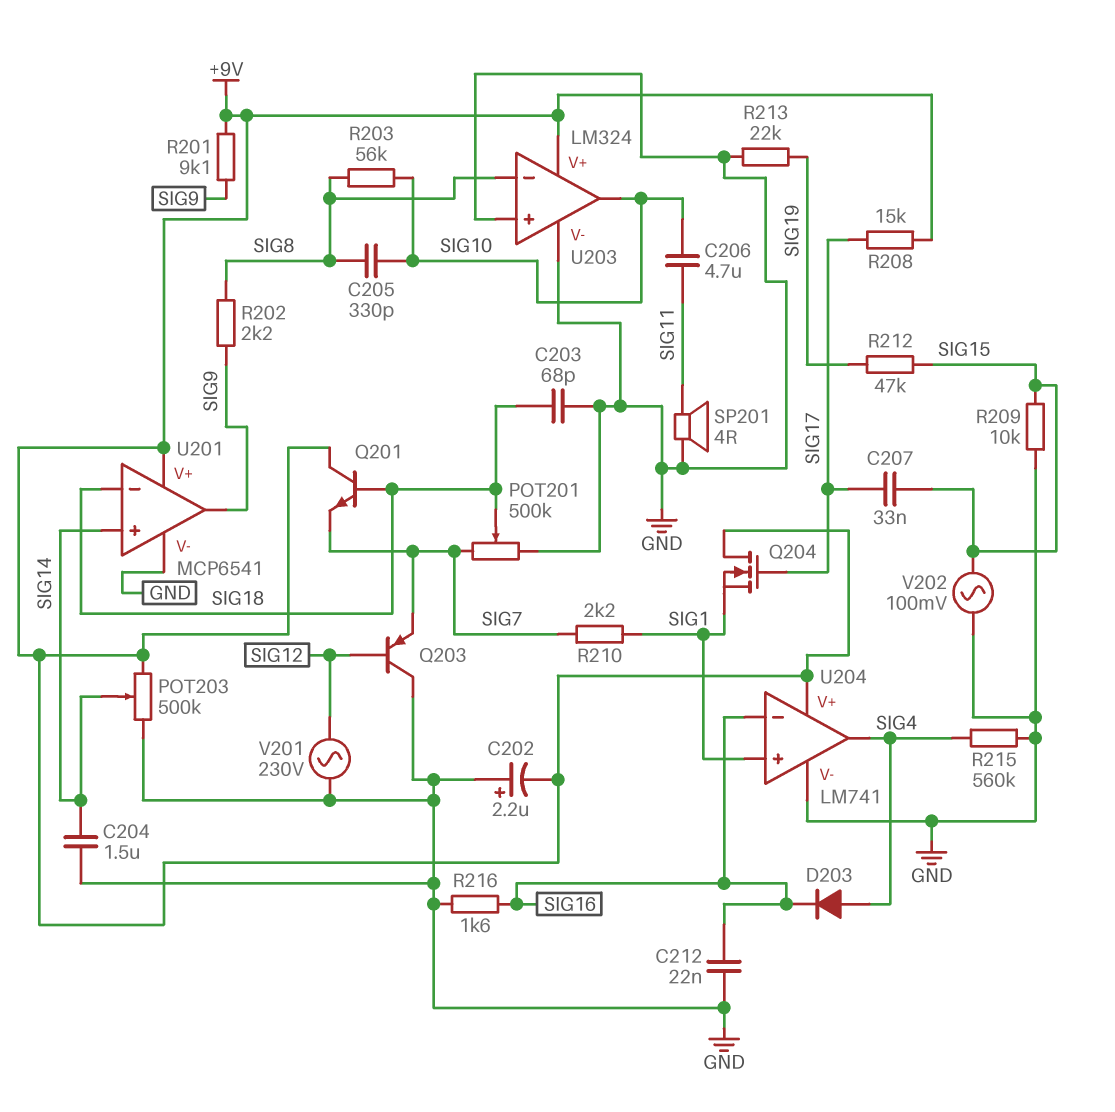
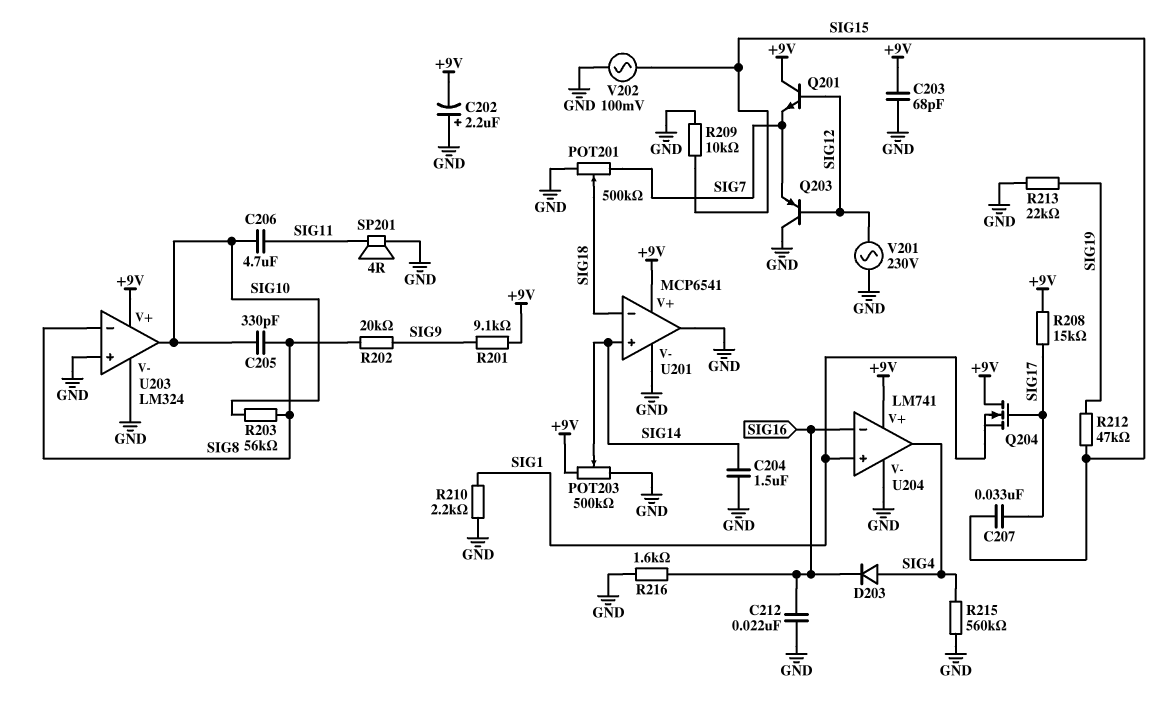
C203: 68pF (GND, SIG18) -> 68pF (+9V, GND)
Q201: NPN (B SIG18, C +9V, E SIG7) -> NPN (B SIG12, C +9V, E SIG7)
R202: 2.2k (SIG8, SIG9) -> 20k (SIG8, SIG9)
R210: 2.2k (SIG1, SIG7) -> 2.2k (GND, SIG1)
U201 pin out: SIG9 -> GND

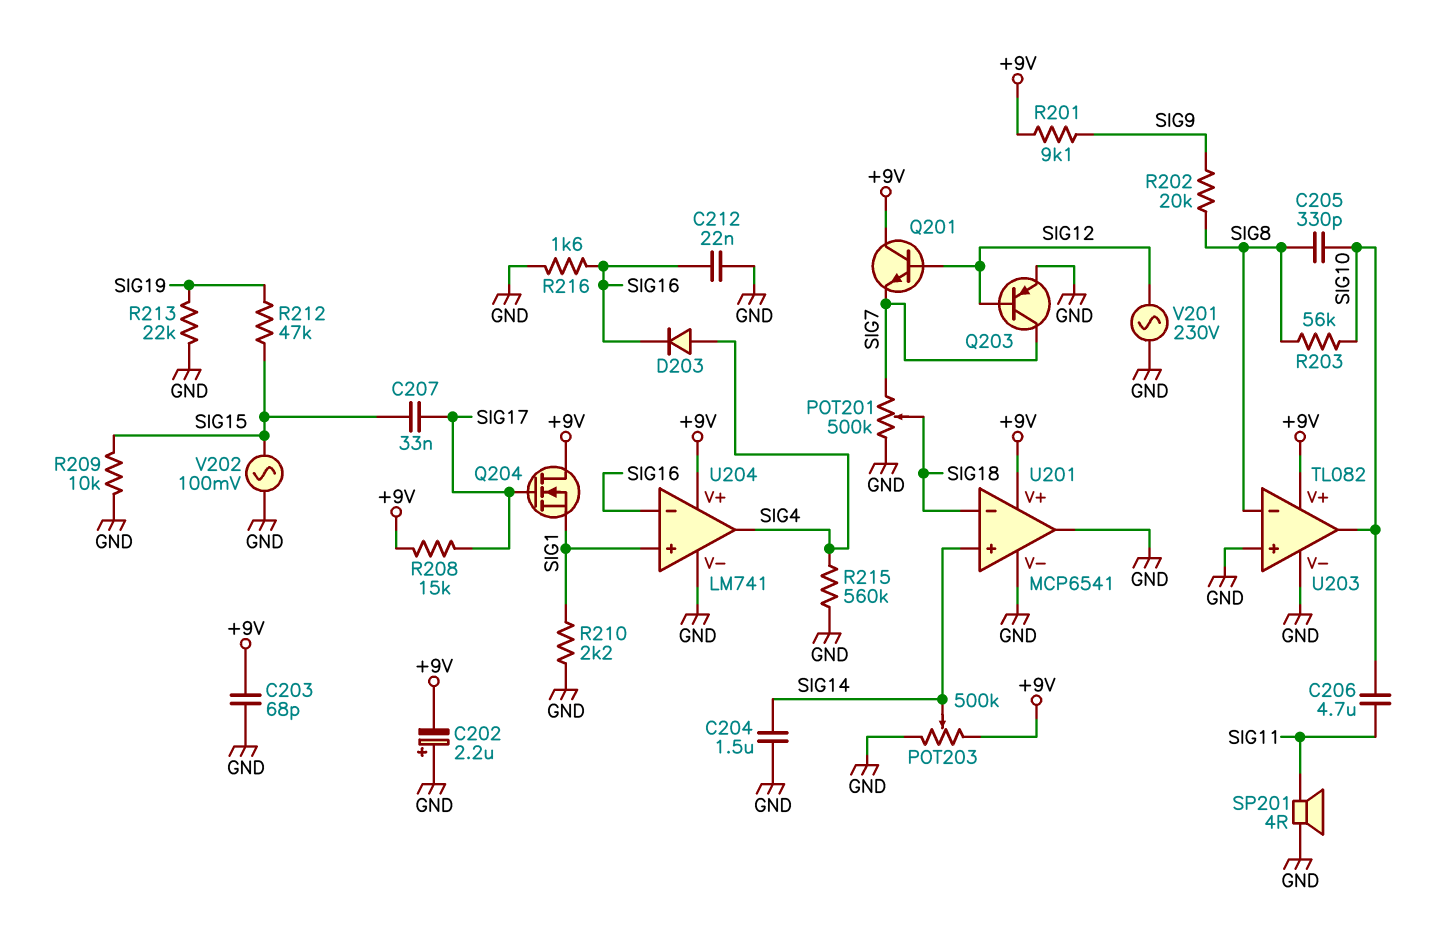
Q203: PNP (B SIG12, C GND, E SIG7) -> PNP (B SIG12, C SIG7, E GND)
U203: LM324 -> TL082

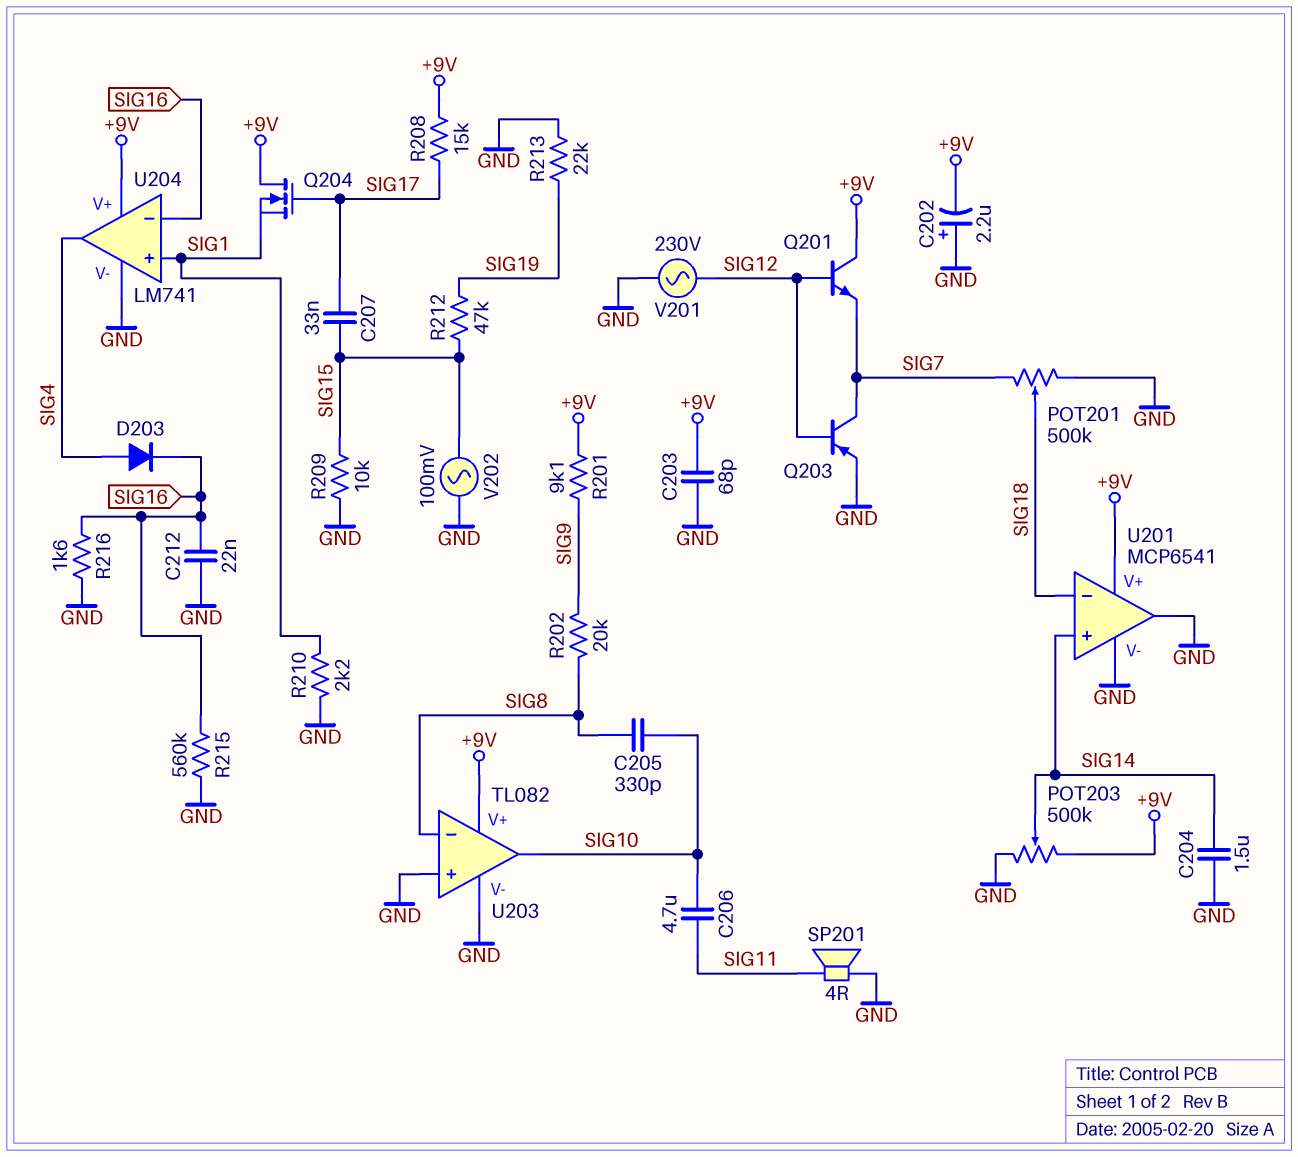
R203: 56k (SIG8, SIG10) -> none
R215: 560k (GND, SIG4) -> 560k (GND, SIG16)

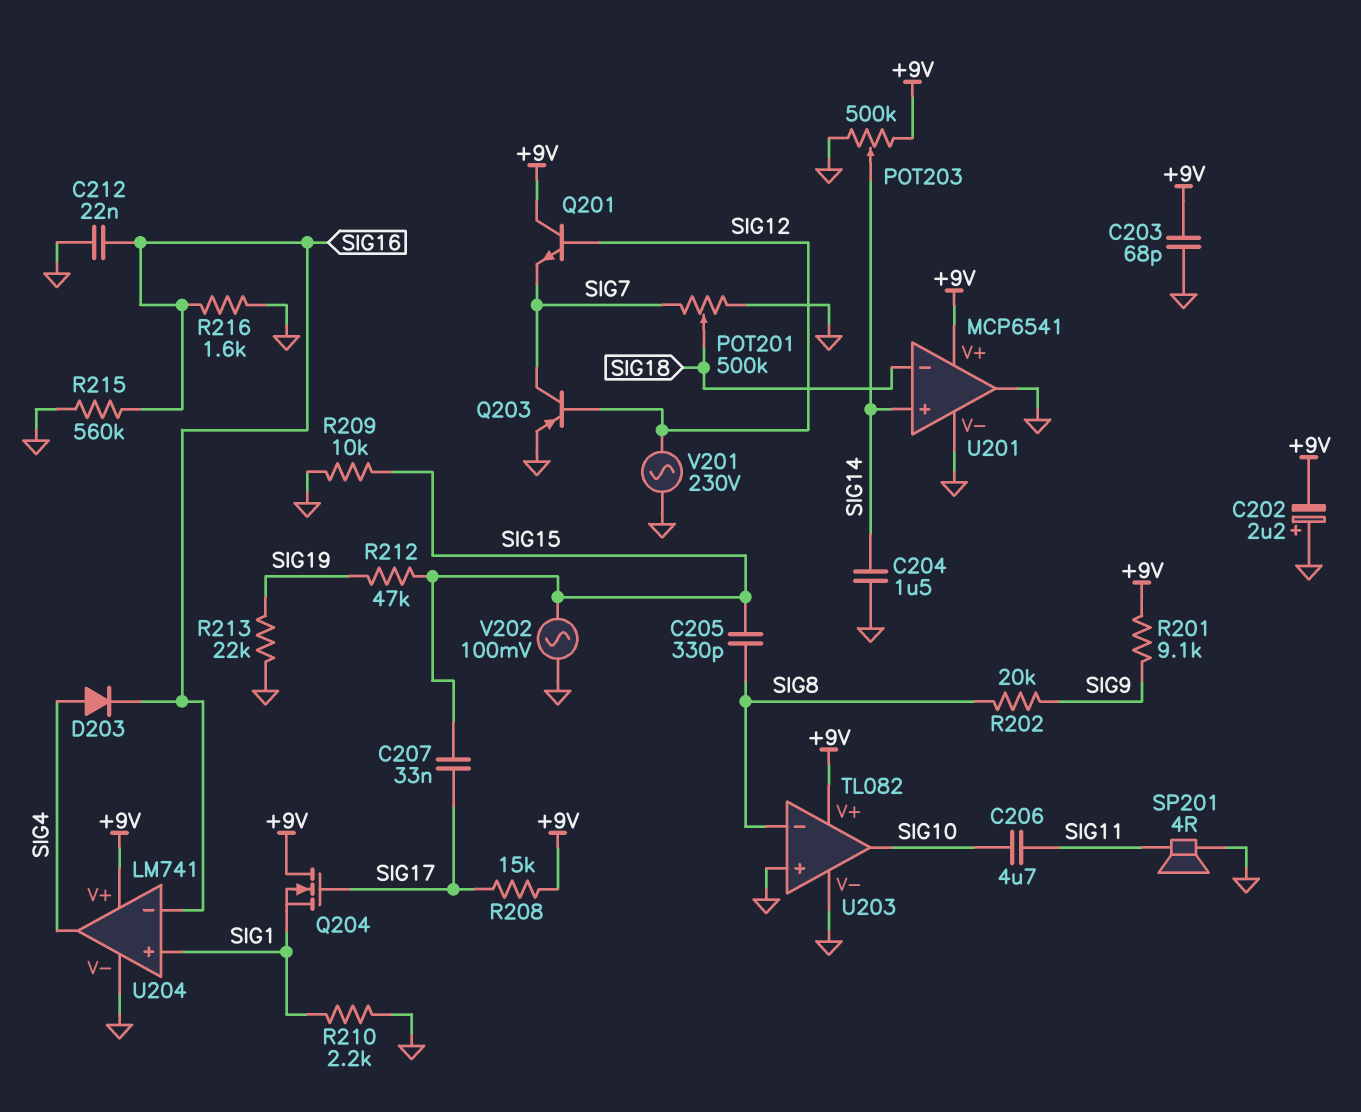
C205: 330pF (SIG8, SIG10) -> 330pF (SIG8, SIG15)

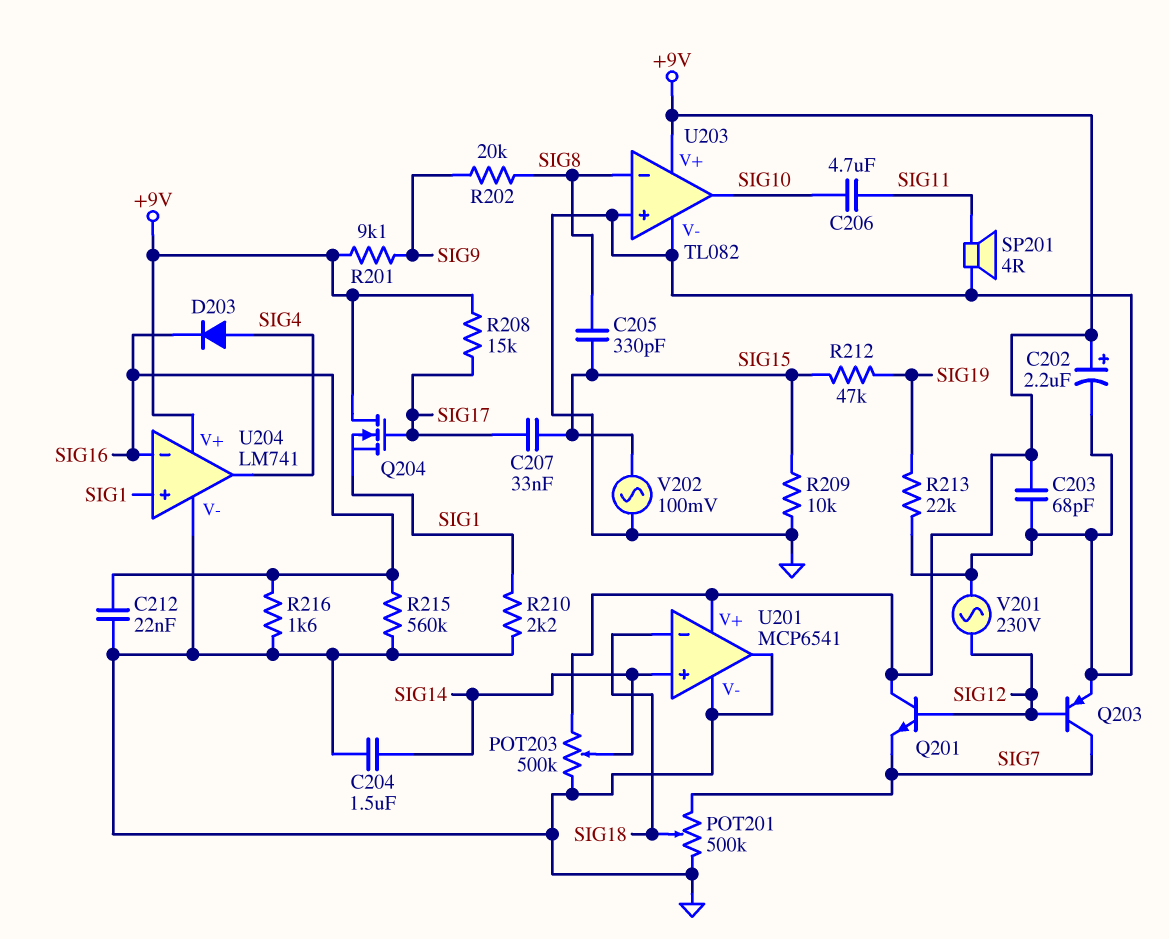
C202: 2.2uF (plus GND, minus +9V) -> 2.2uF (plus +9V, minus GND)

